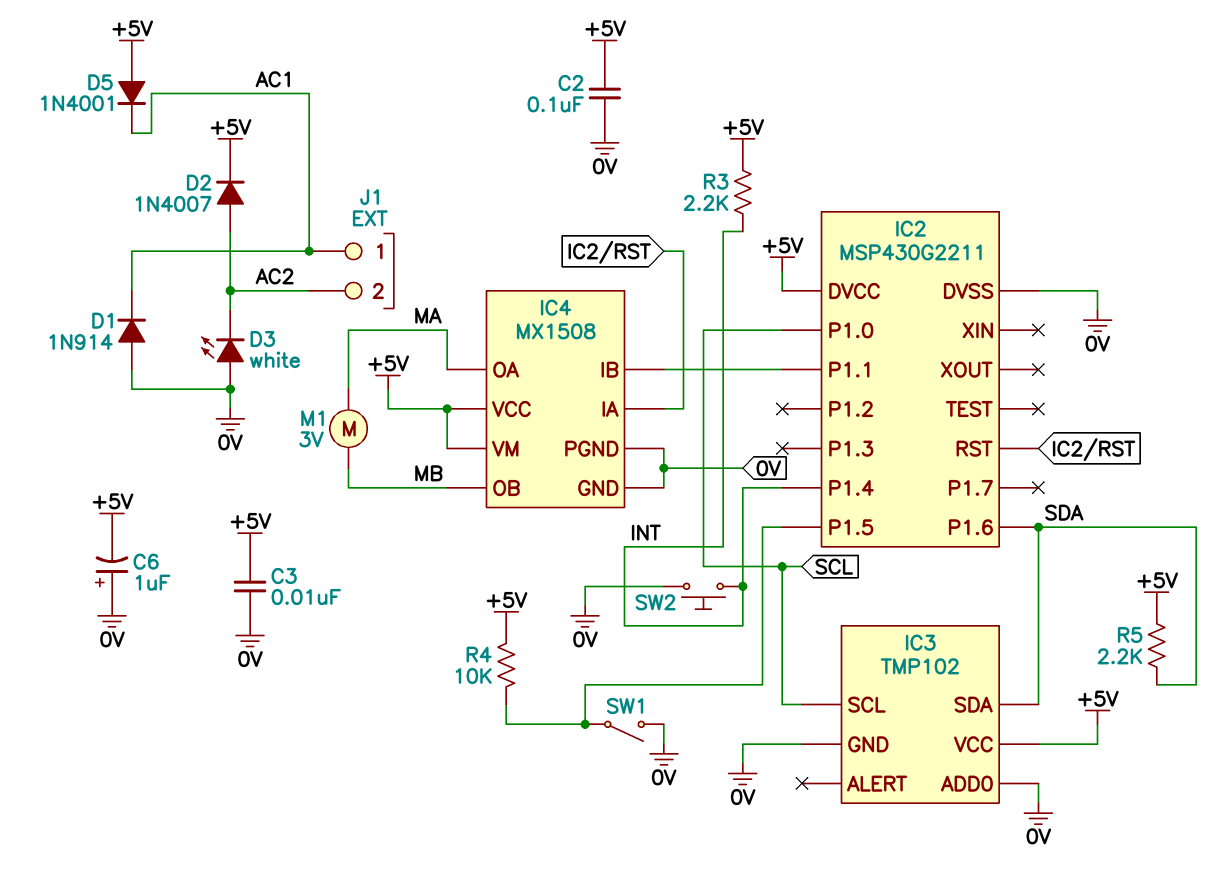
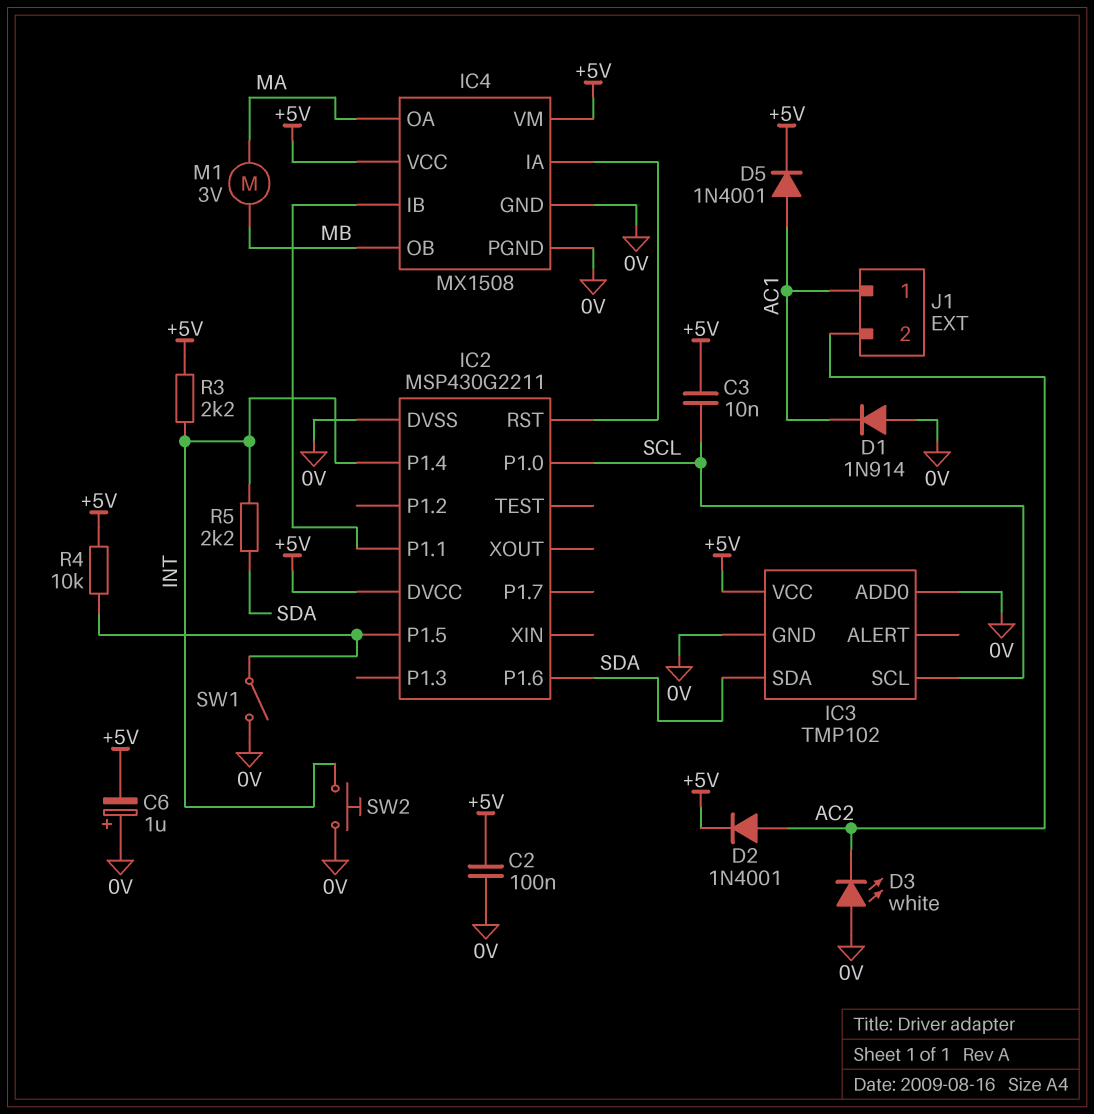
C3: 10nF (+5V, 0V) -> 10nF (+5V, SCL)
D2: diode 1N4007 (A AC2, K +5V) -> diode 1N4001 (A AC2, K +5V)
D5: diode 1N4001 (A +5V, K AC1) -> diode 1N4001 (A AC1, K +5V)
R5: 2.2k (+5V, SDA) -> 2.2k (INT, SDA)

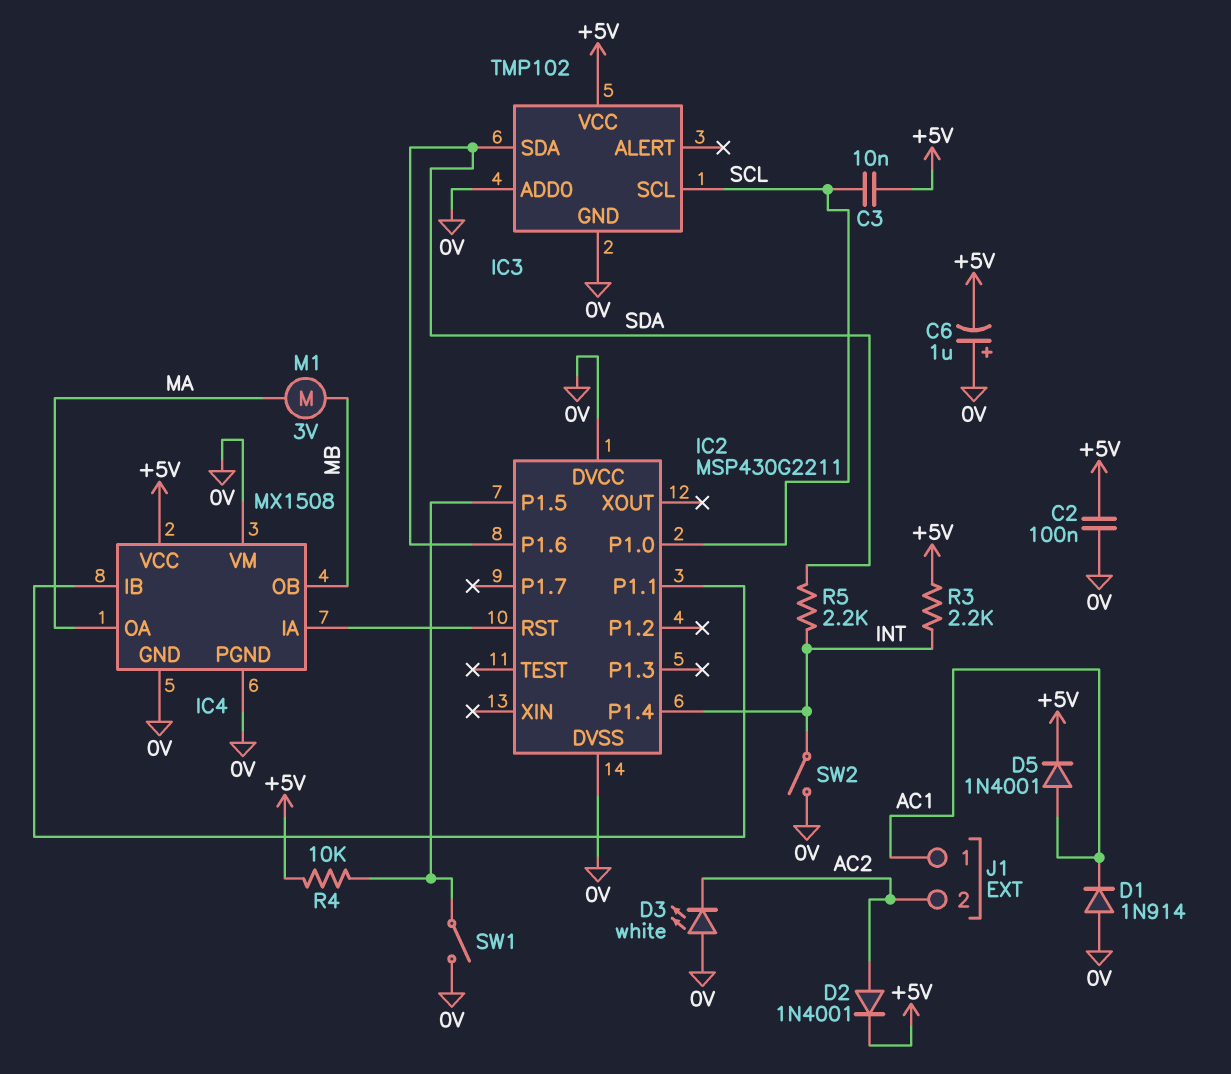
IC2 pin DVCC: +5V -> 0V
IC4 pin VM: +5V -> 0V
SW2: button (0V, INT) -> switch (0V, INT)

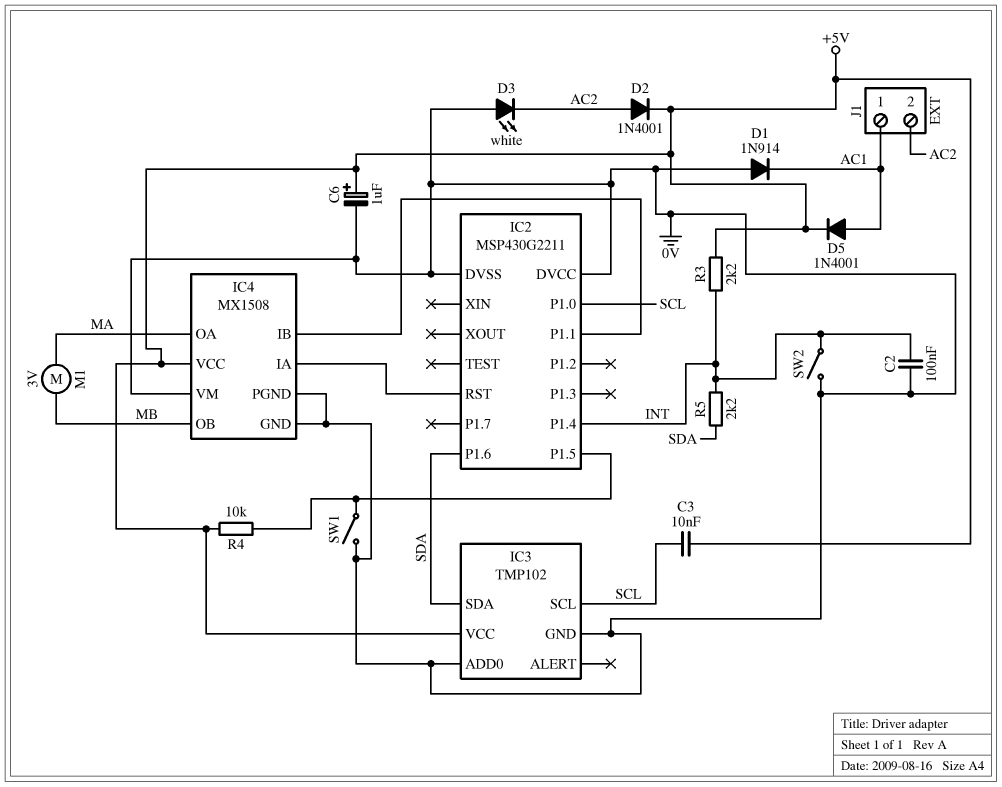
C2: 100nF (+5V, 0V) -> 100nF (0V, INT)
C6: 1uF (plus 0V, minus +5V) -> 1uF (plus +5V, minus 0V)

